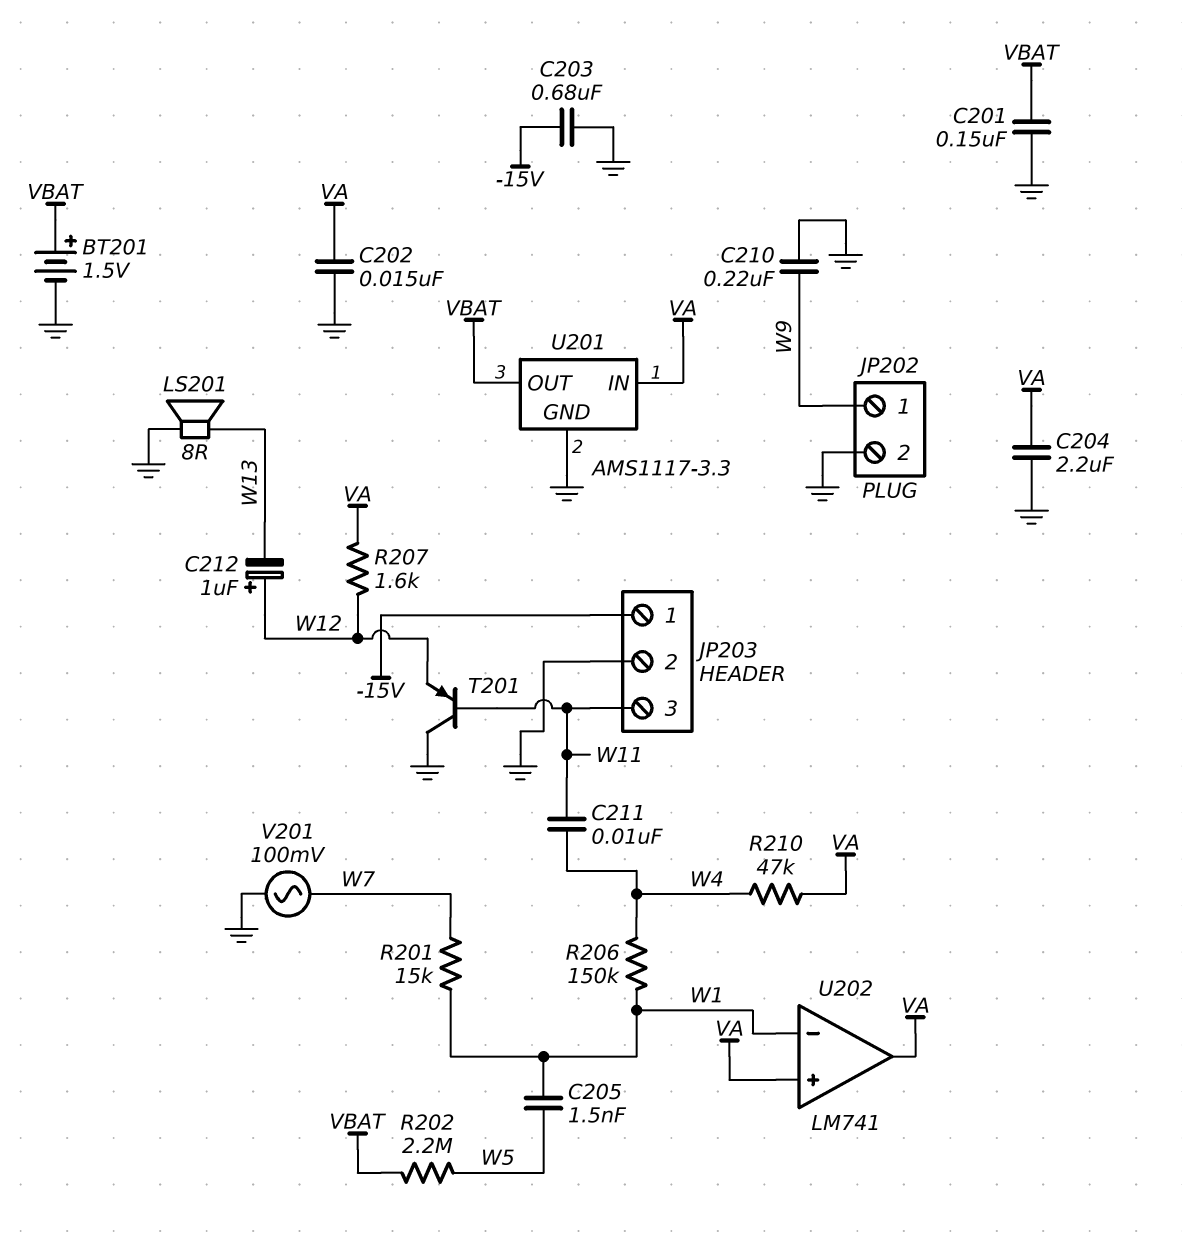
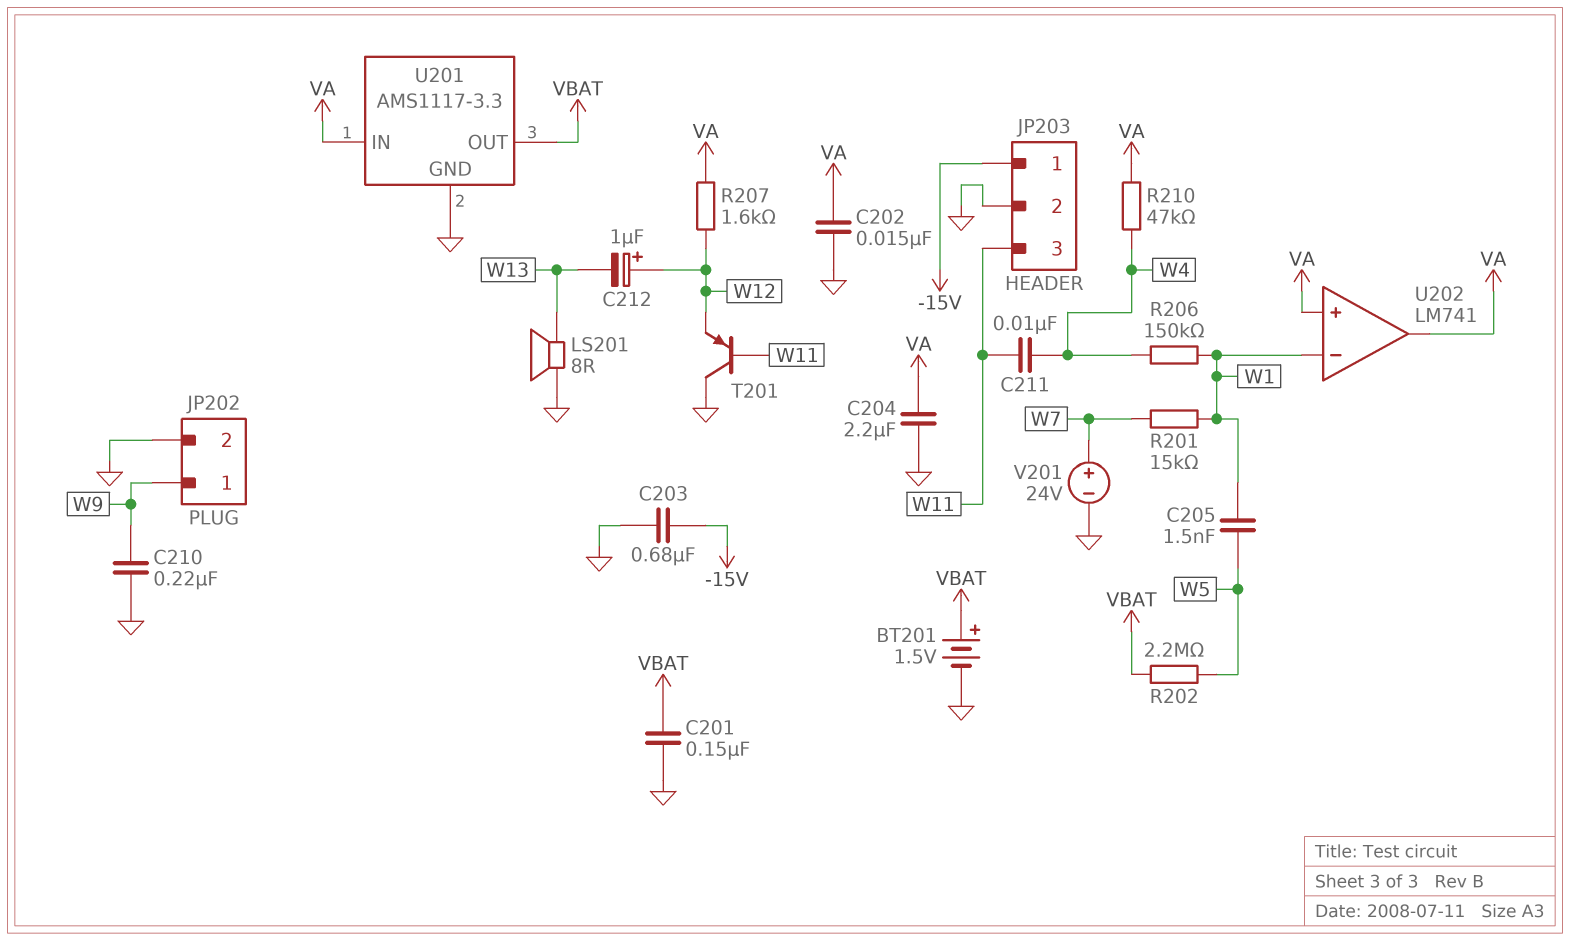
V201: AC 100mV (GND, W7) -> 24V (plus W7, minus GND)

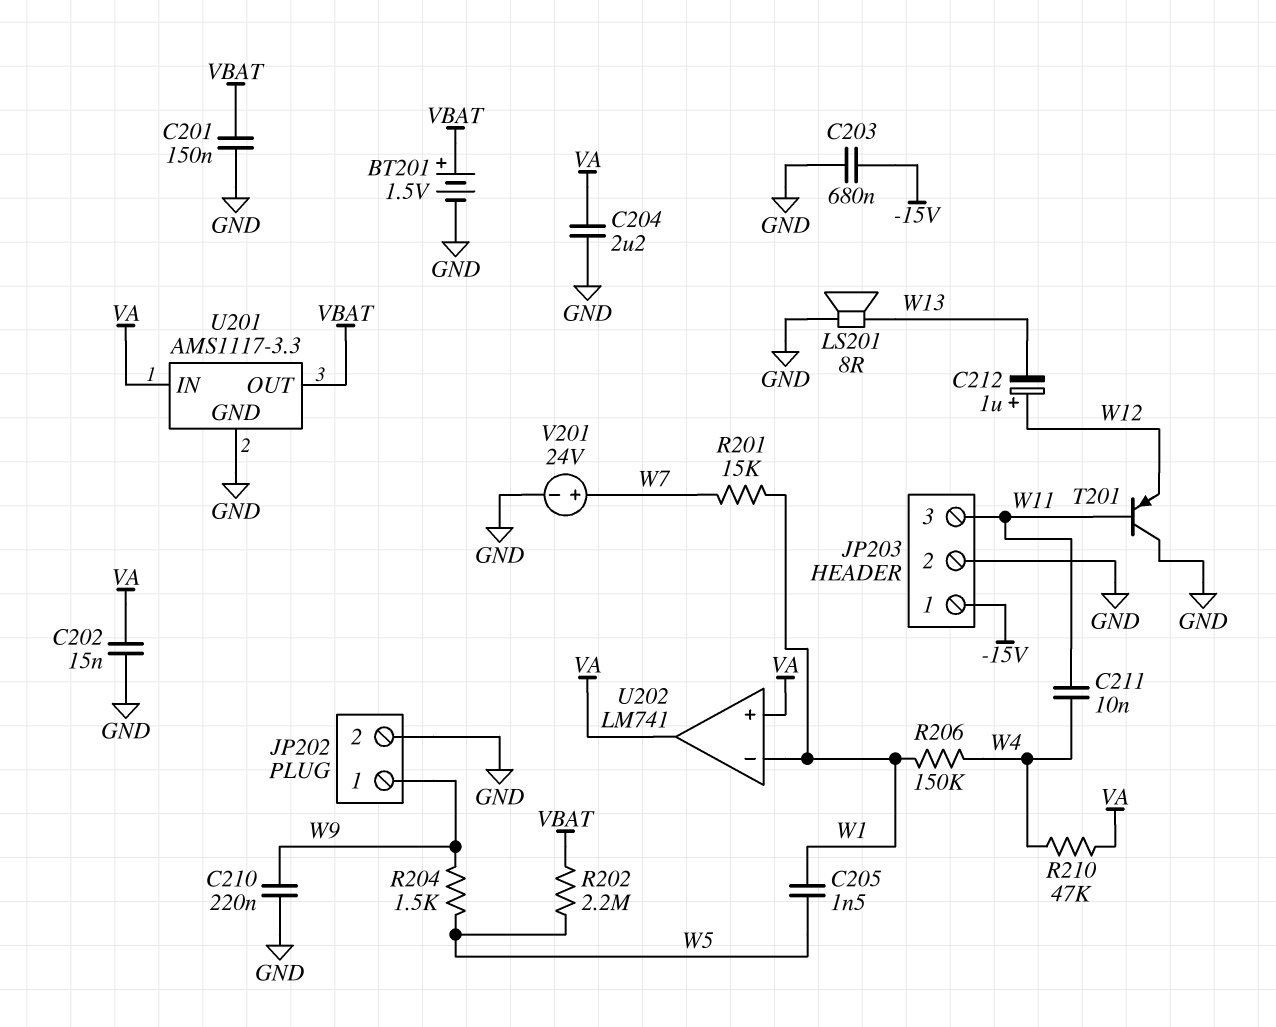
R204: none -> 1.5k (W5, W9)
R207: 1.6k (VA, W12) -> none

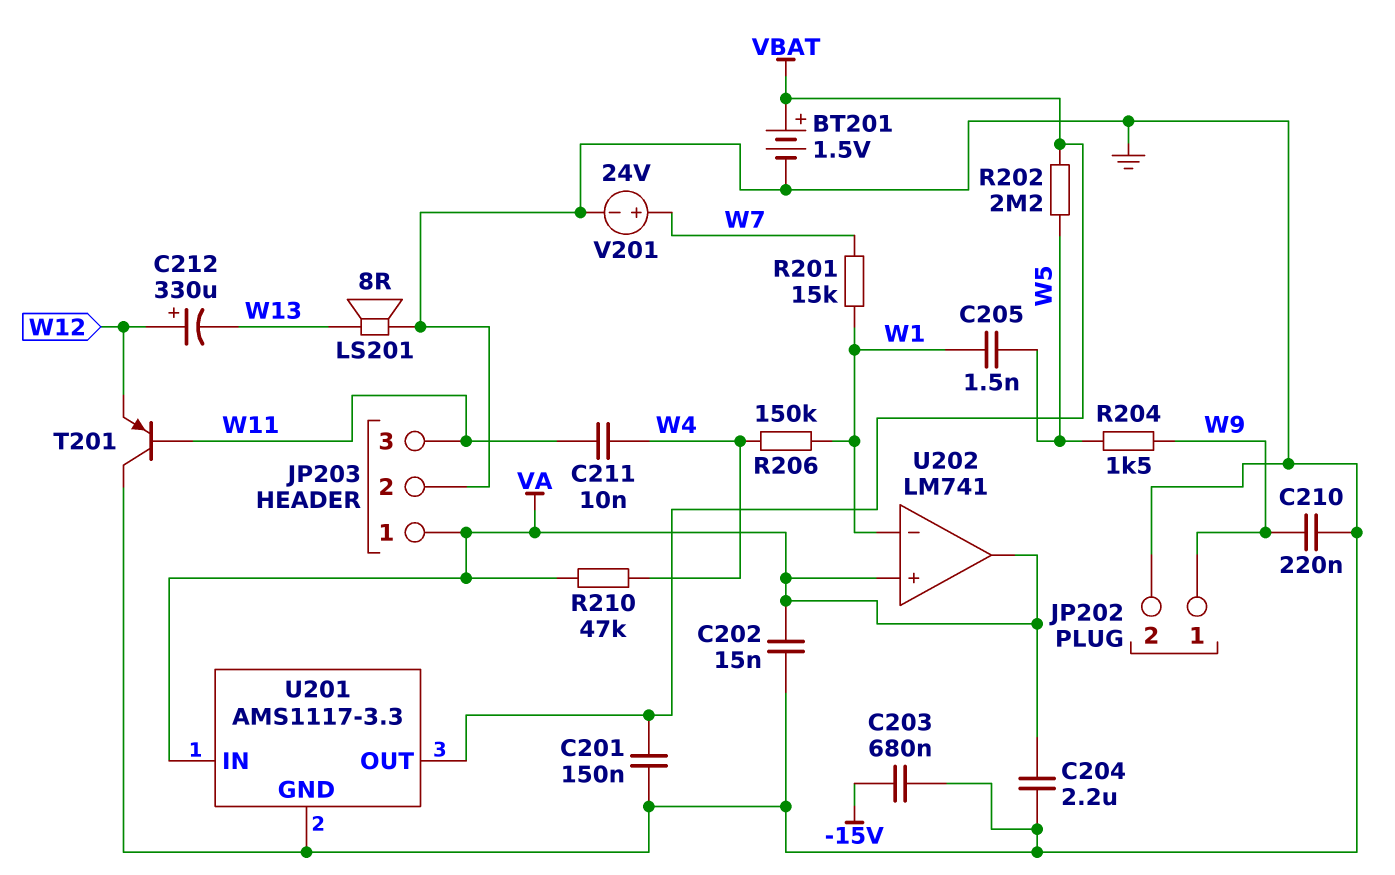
C212: 1uF (plus W12, minus W13) -> 330uF (plus W12, minus W13)
JP203 pin 1: -15V -> VA

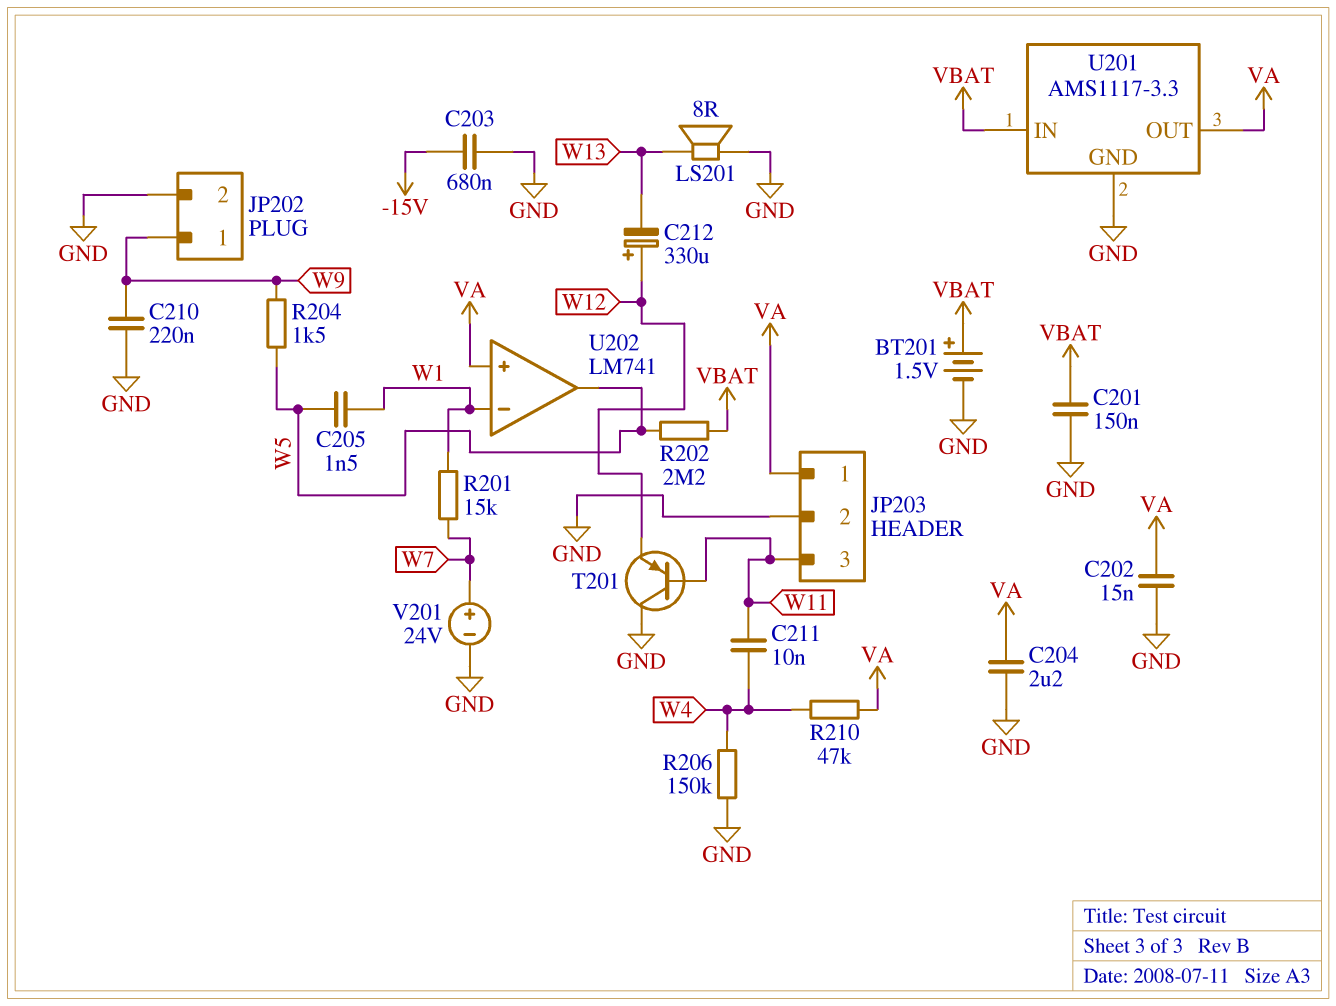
R206: 150k (W1, W4) -> 150k (GND, W4)
U201 pin IN: VA -> VBAT
U201 pin OUT: VBAT -> VA
U202 pin out: VA -> W5

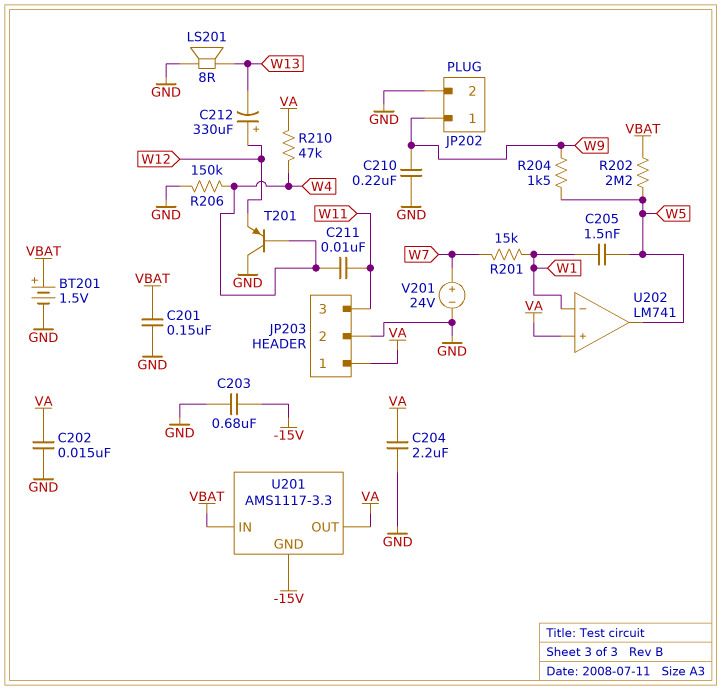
T201: PNP (B W11, C GND, E W12) -> PNP (B W4, C GND, E W12)
U201 pin GND: GND -> -15V

